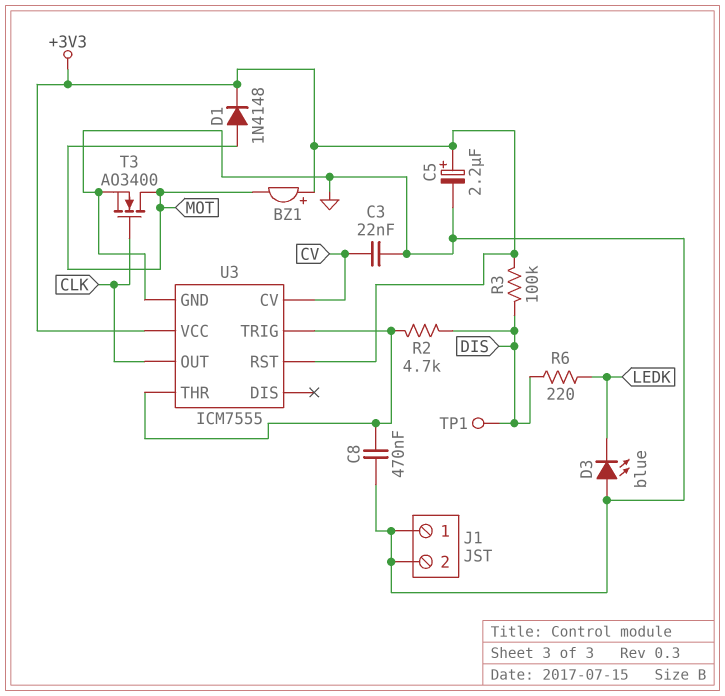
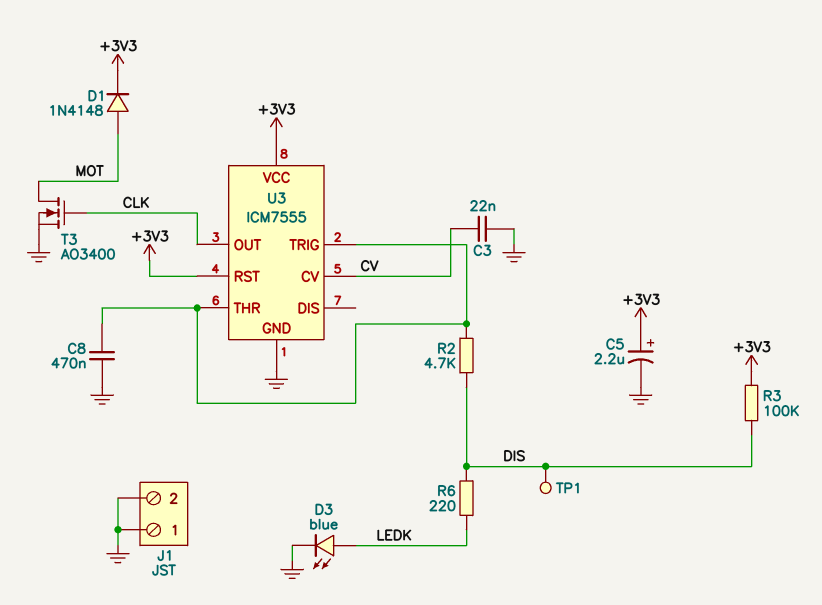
BZ1: buzzer (plus +3V3, minus MOT) -> none
D3: LED blue (A GND, K LEDK) -> LED blue (A LEDK, K GND)

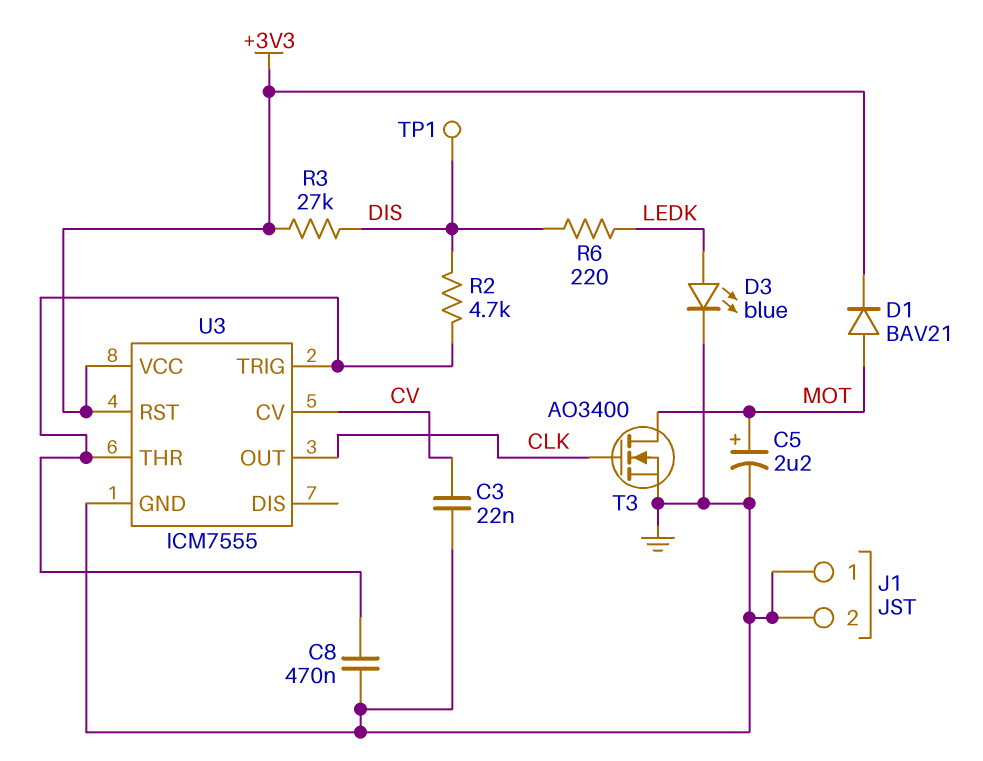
C5: 2.2uF (plus +3V3, minus GND) -> 2.2uF (plus MOT, minus GND)
D1: diode 1N4148 (A MOT, K +3V3) -> diode BAV21 (A MOT, K +3V3)
R3: 100k (+3V3, DIS) -> 27k (+3V3, DIS)

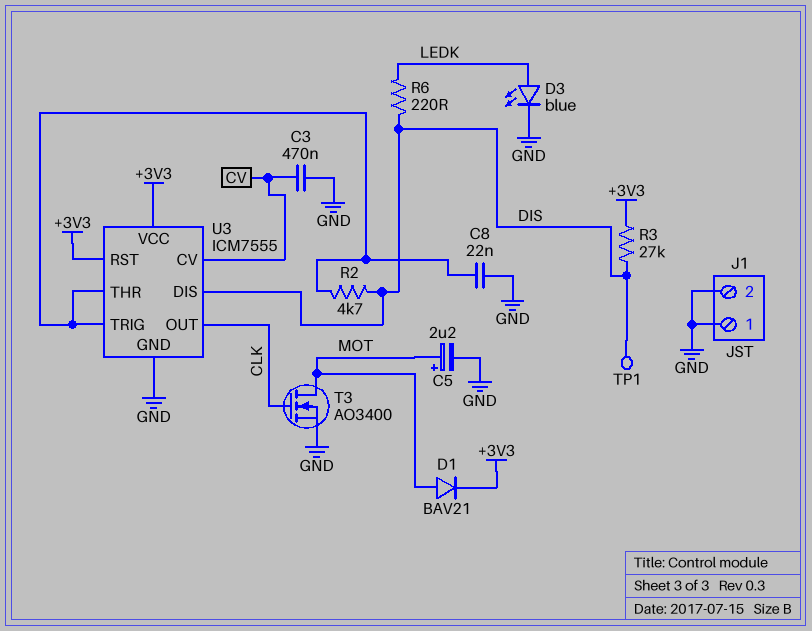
C3: 22nF (CV, GND) -> 470nF (CV, GND)
C8: 470nF (GND, U3/THR) -> 22nF (GND, U3/THR)
U3 pin DIS: none -> DIS

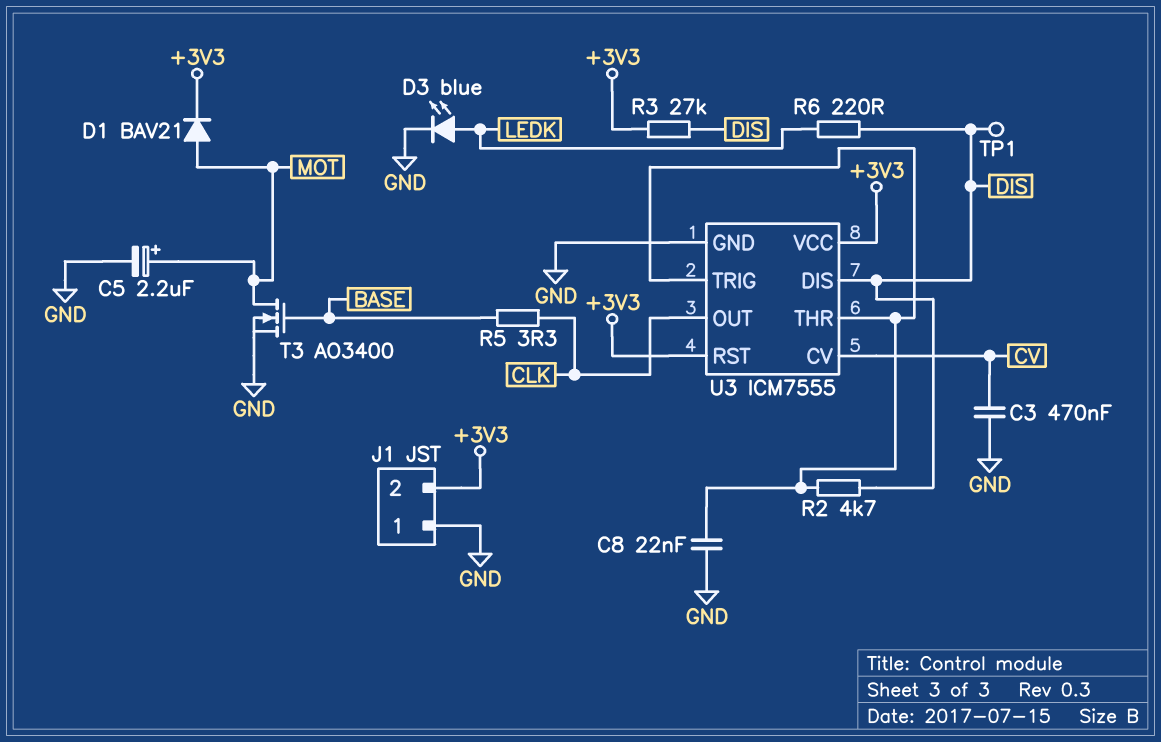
J1 pin 2: GND -> +3V3
R5: none -> 3.3 (BASE, CLK)
T3: NMOS AO3400 (G CLK, D MOT, S GND) -> NMOS AO3400 (G BASE, D MOT, S GND)

